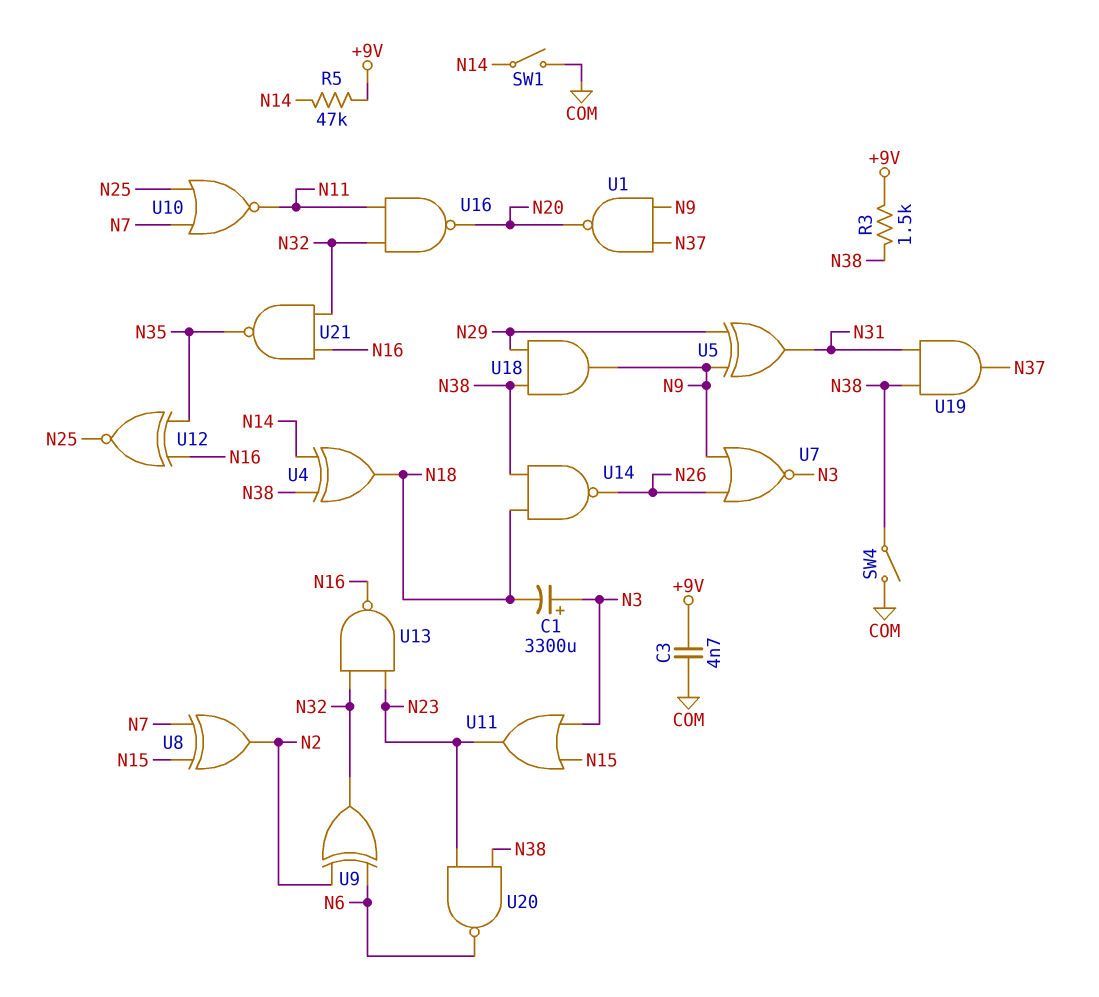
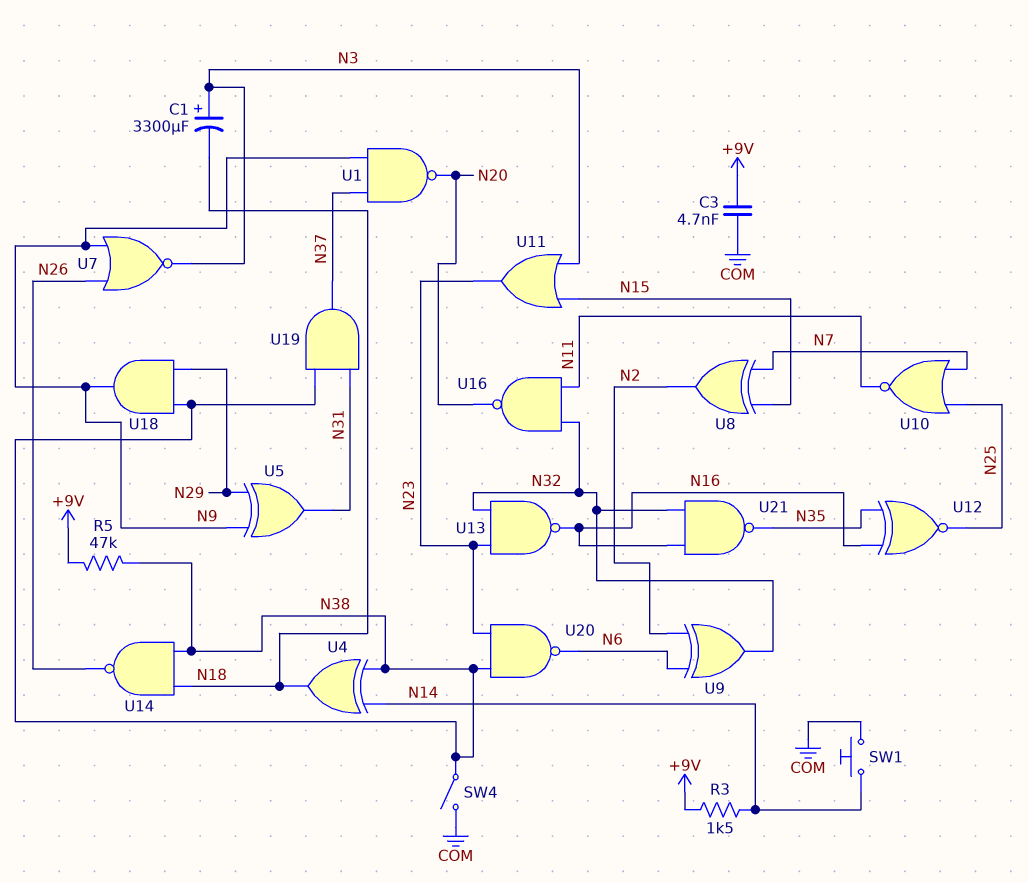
R3: 1.5k (+9V, N38) -> 1.5k (+9V, N14)
R5: 47k (+9V, N14) -> 47k (+9V, N38)
SW1: switch (COM, N14) -> button (COM, N14)

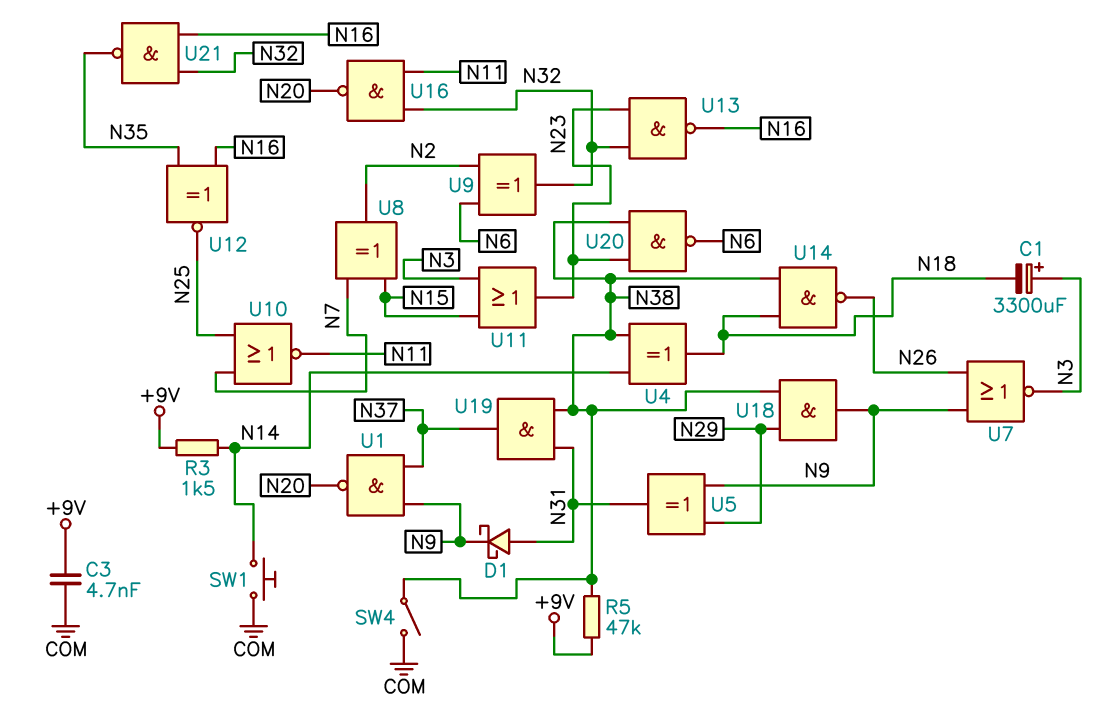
D1: none -> schottky (A N31, K N9)

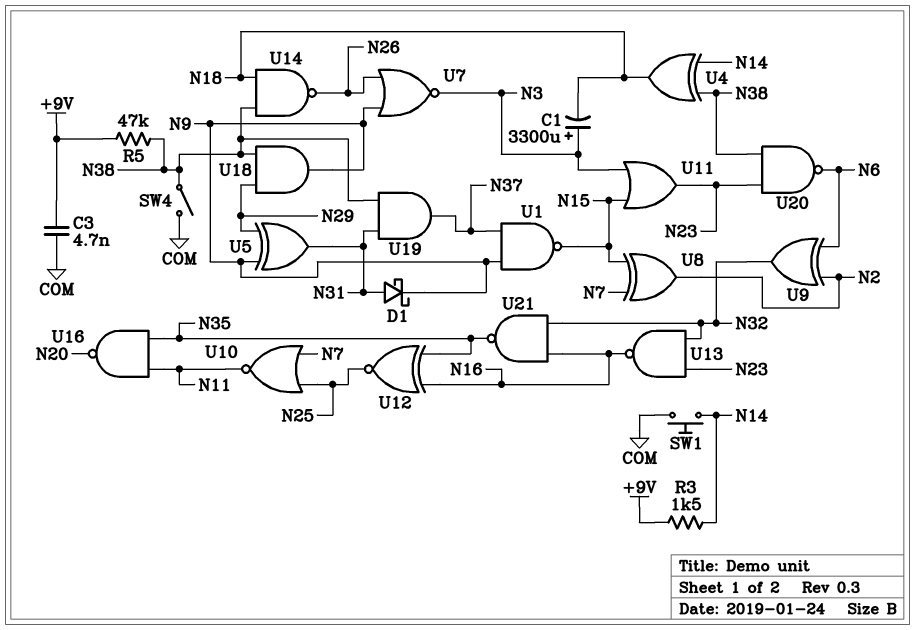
U1: NAND (in N9, in N37, out N20) -> NAND (in N9, in N37, out N15)
U16: NAND (in N11, in N32, out N20) -> NAND (in N11, in N35, out N20)

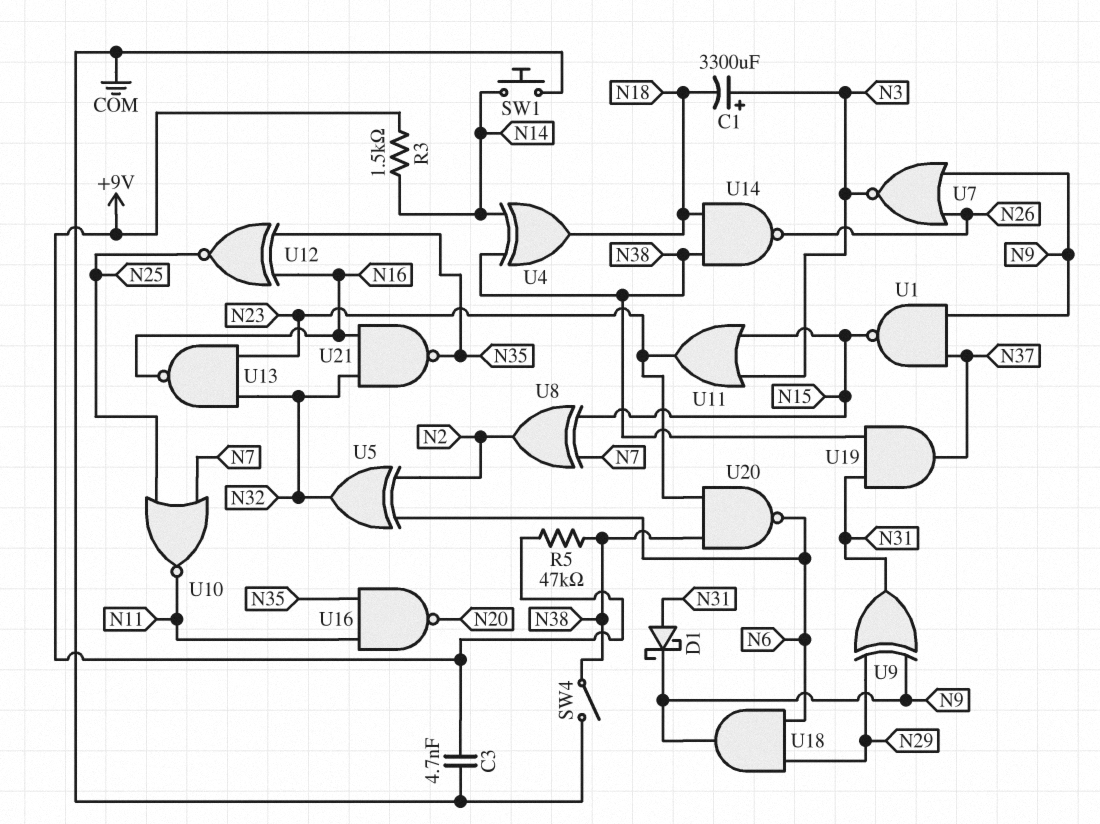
U5: XOR (in N9, in N29, out N31) -> XOR (in N2, in N6, out N32)
U9: XOR (in N2, in N6, out N32) -> XOR (in N9, in N29, out N31)
U18: AND (in N29, in N38, out N9) -> AND (in N6, in N29, out N9)

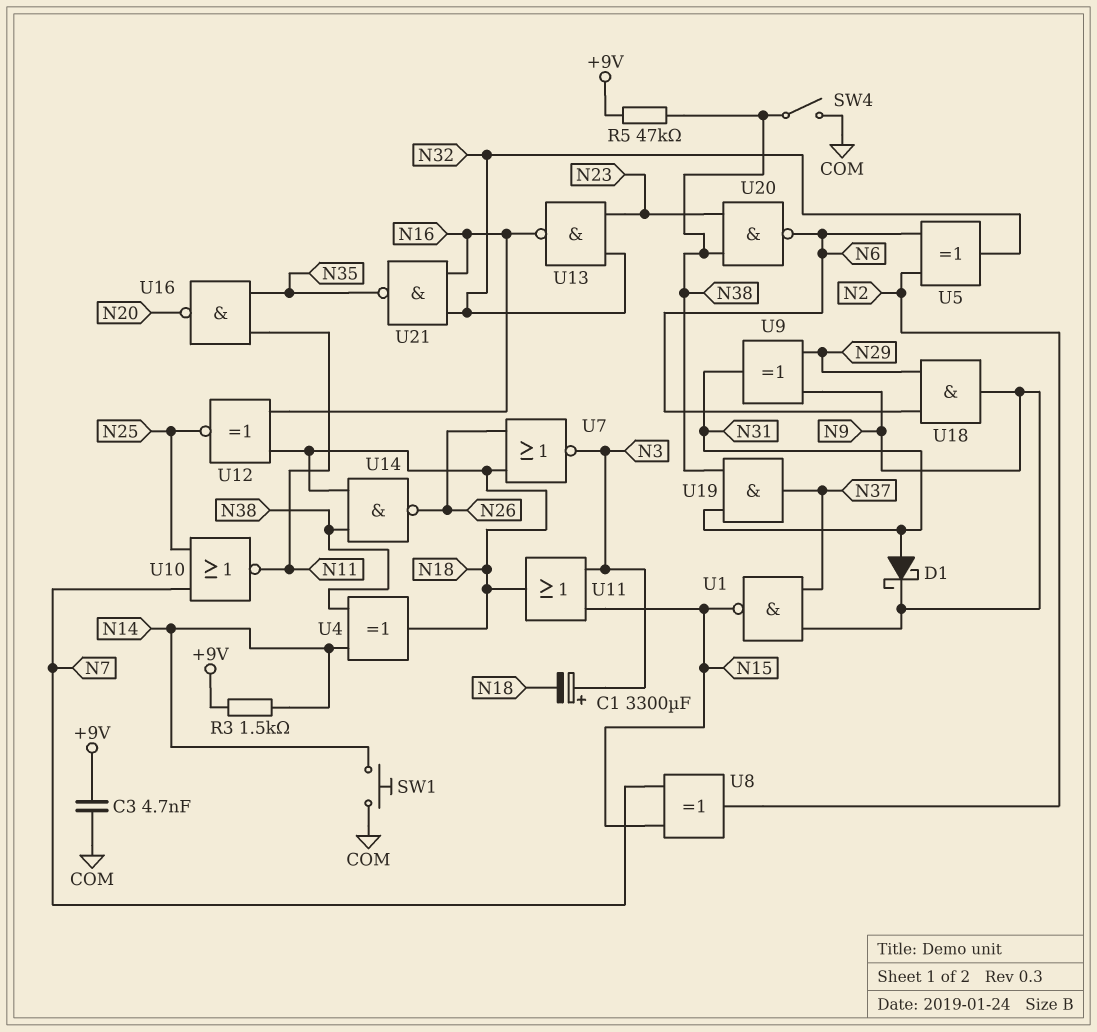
U7: NOR (in N9, in N26, out N3) -> NOR (in N18, in N26, out N3)
U11: OR (in N3, in N15, out N23) -> OR (in N3, in N15, out N18)
U12: XNOR (in N16, in N35, out N25) -> XNOR (in N16, in N18, out N25)

